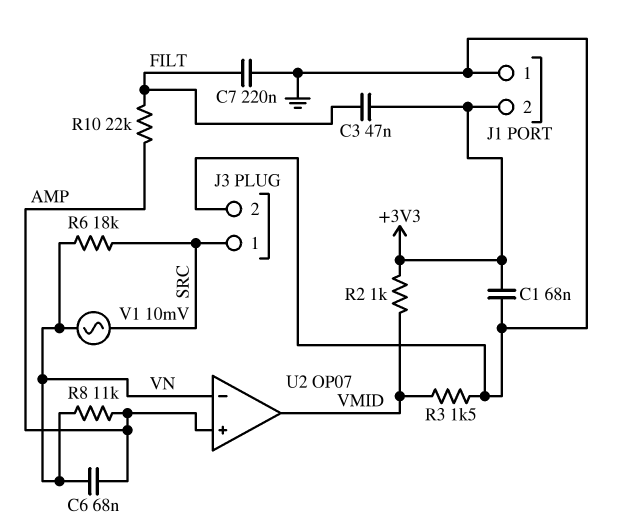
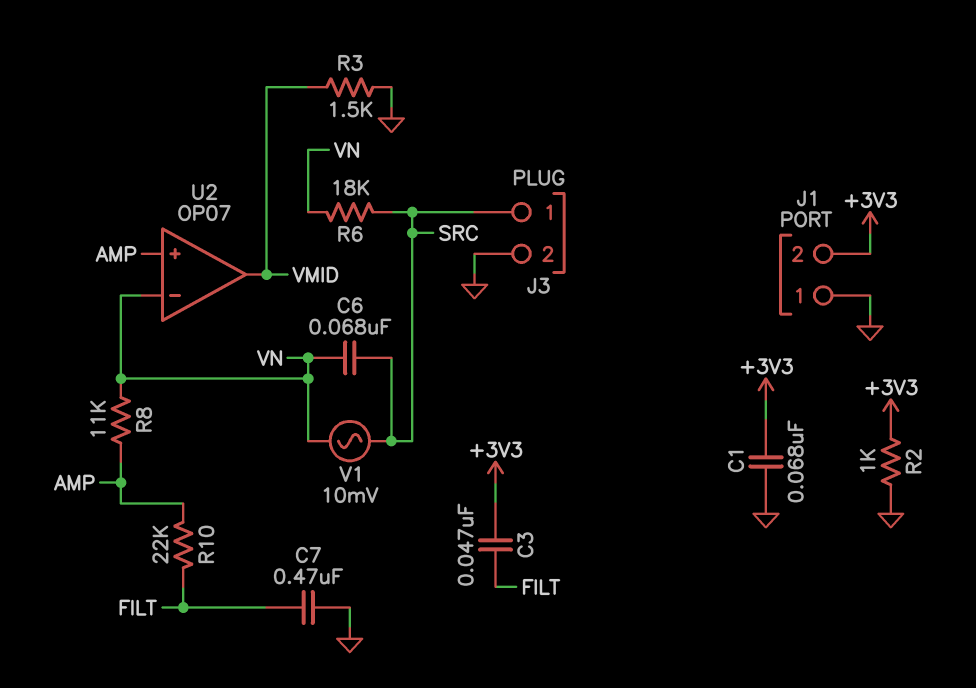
C6: 68nF (AMP, VN) -> 68nF (SRC, VN)
C7: 220nF (FILT, GND) -> 470nF (FILT, GND)
R2: 1k (+3V3, VMID) -> 1k (+3V3, GND)

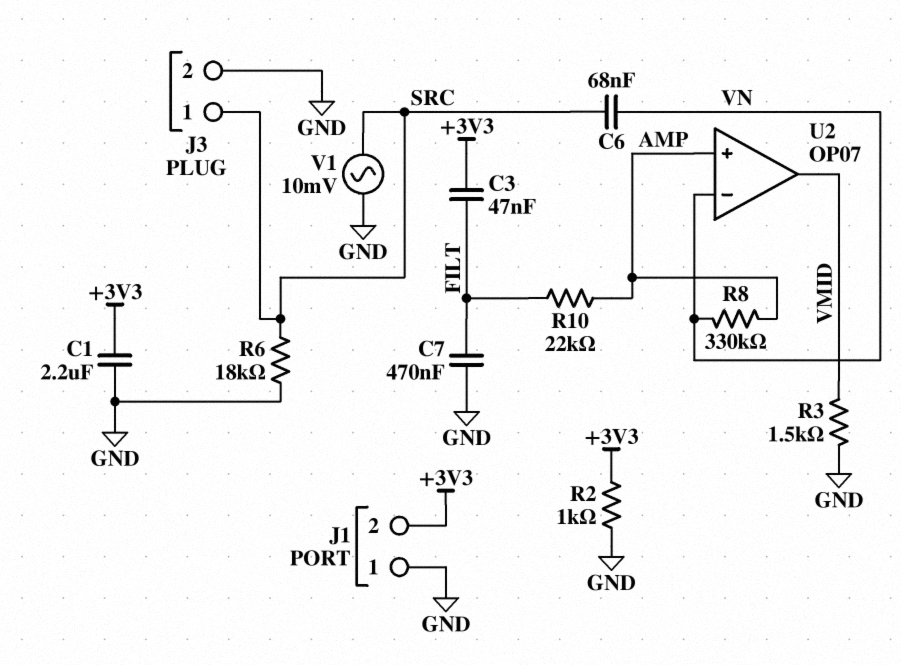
C1: 68nF (+3V3, GND) -> 2.2uF (+3V3, GND)
R6: 18k (SRC, VN) -> 18k (GND, SRC)
R8: 11k (AMP, VN) -> 330k (AMP, VN)
V1: AC 10mV (SRC, VN) -> AC 10mV (GND, SRC)

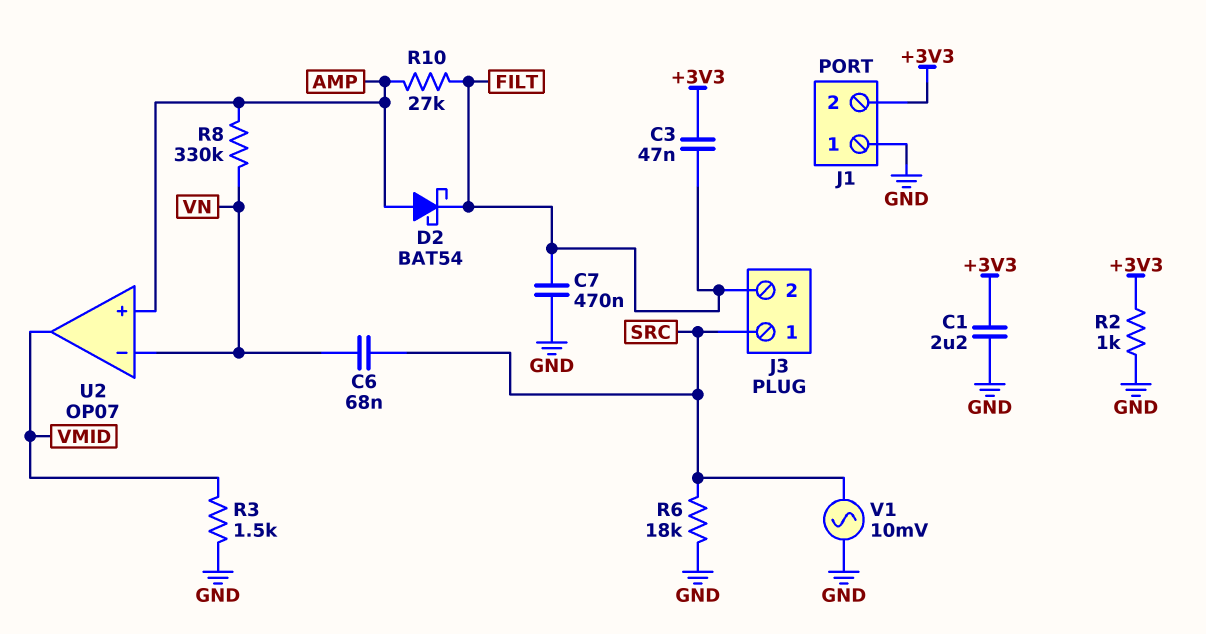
D2: none -> schottky BAT54 (A AMP, K FILT)
J3 pin 2: GND -> FILT
R10: 22k (AMP, FILT) -> 27k (AMP, FILT)

